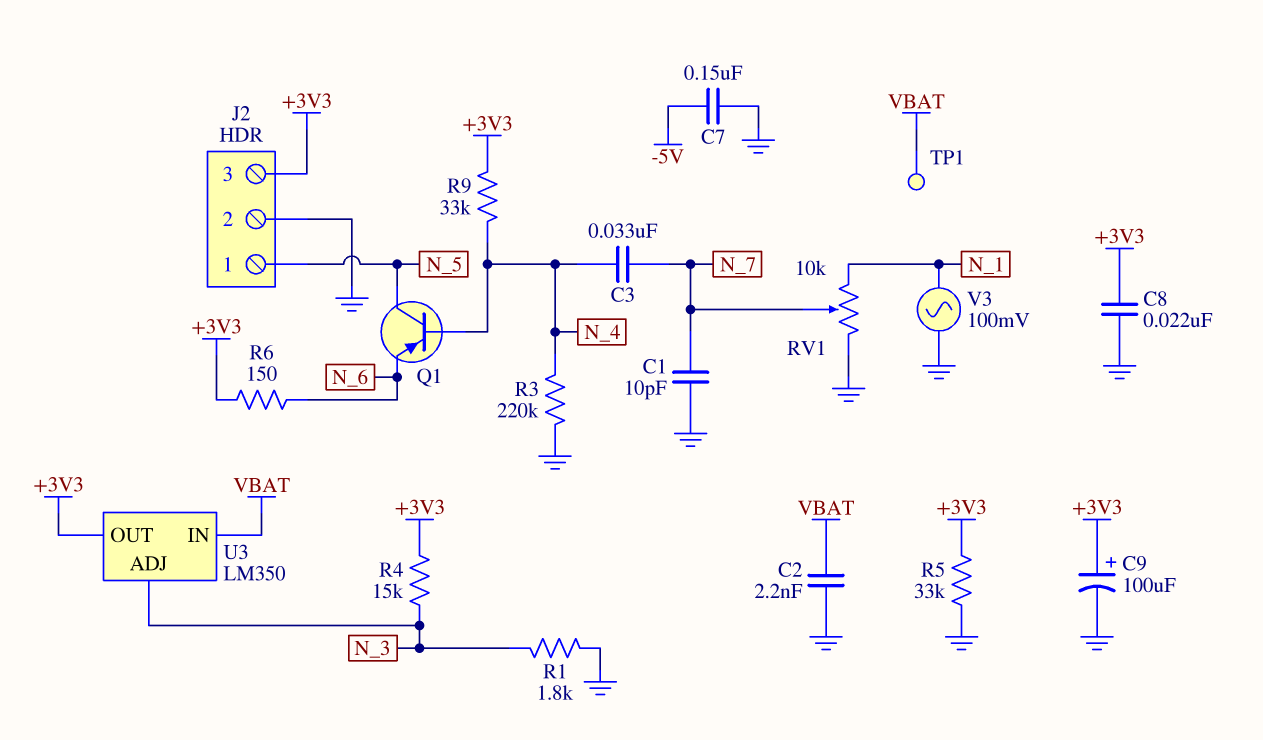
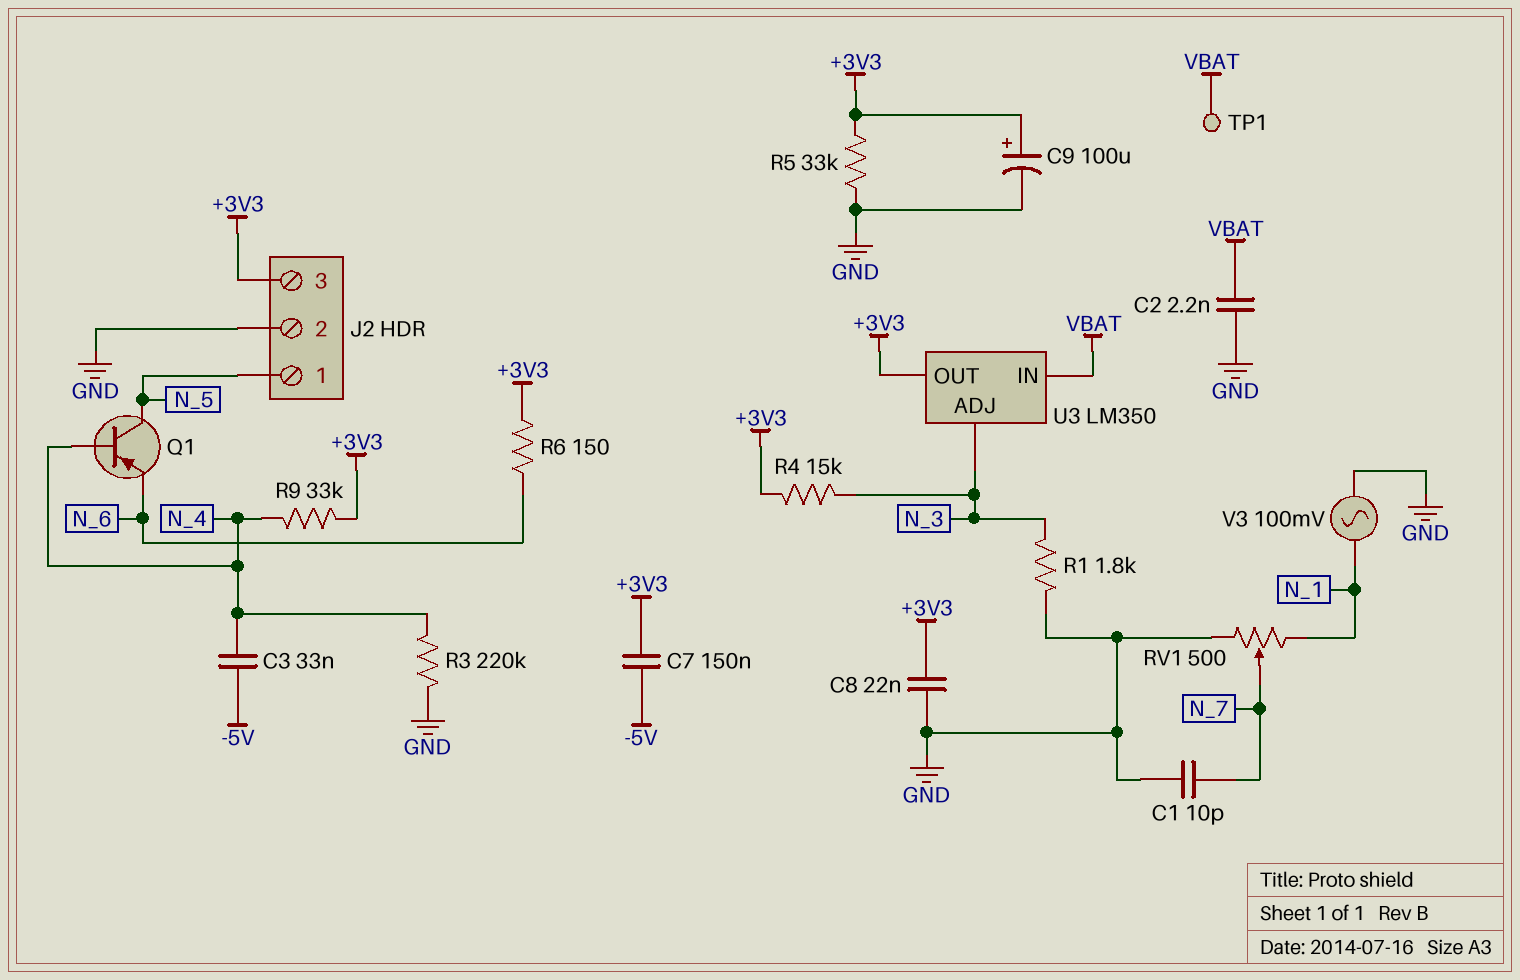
C3: 33nF (N_4, N_7) -> 33nF (-5V, N_4)
C7: 150nF (-5V, GND) -> 150nF (+3V3, -5V)
RV1: 10k (GND, N_1, wiper N_7) -> 500 (GND, N_1, wiper N_7)

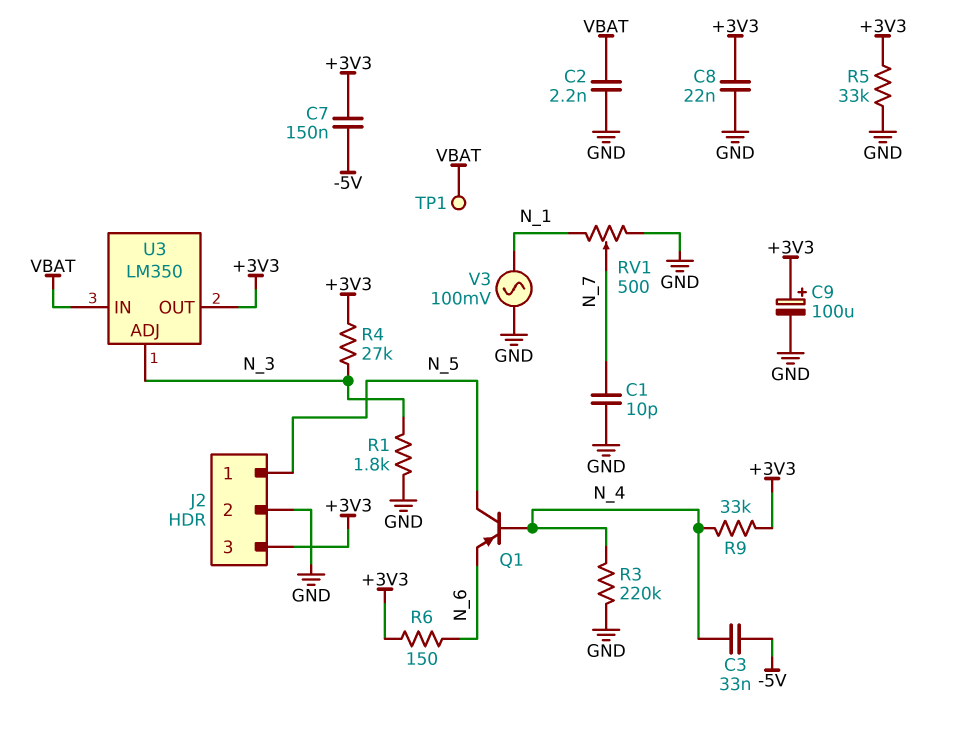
R4: 15k (+3V3, N_3) -> 27k (+3V3, N_3)

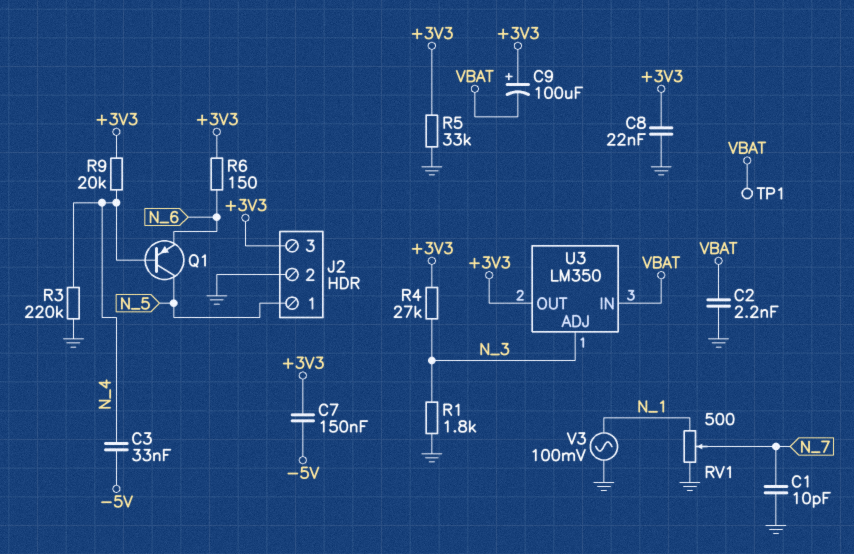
C9: 100uF (plus +3V3, minus GND) -> 100uF (plus +3V3, minus VBAT)
R9: 33k (+3V3, N_4) -> 20k (+3V3, N_4)

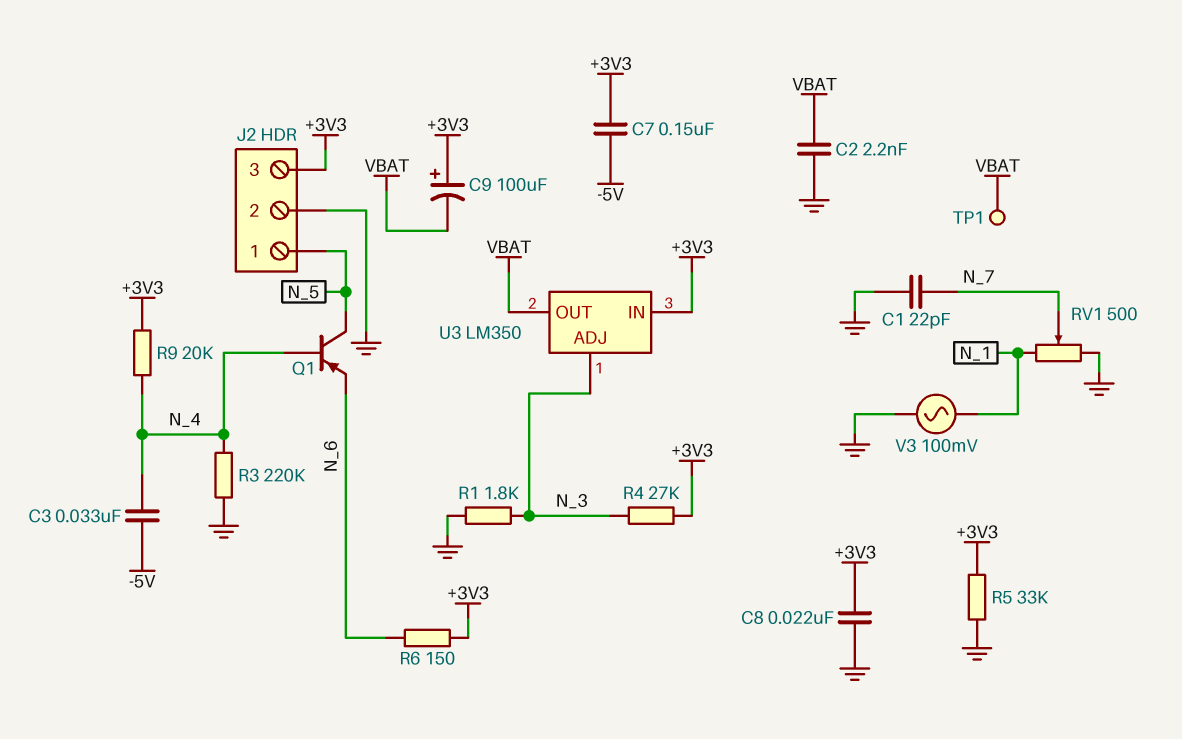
C1: 10pF (GND, N_7) -> 22pF (GND, N_7)
U3 pin IN: VBAT -> +3V3
U3 pin OUT: +3V3 -> VBAT

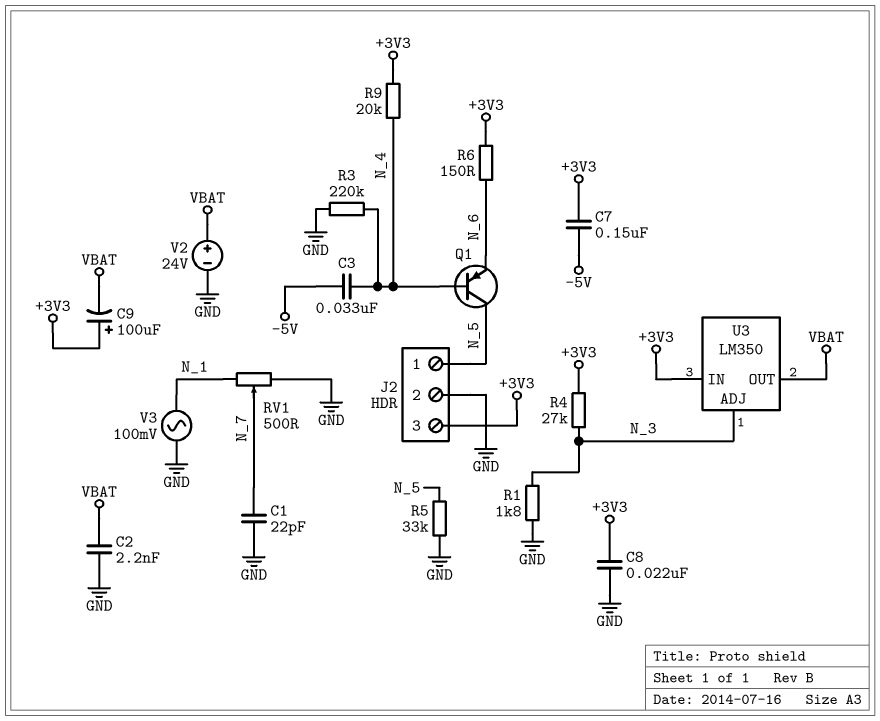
R5: 33k (+3V3, GND) -> 33k (GND, N_5)
TP1: test point (VBAT) -> none
V2: none -> 24V (plus VBAT, minus GND)

